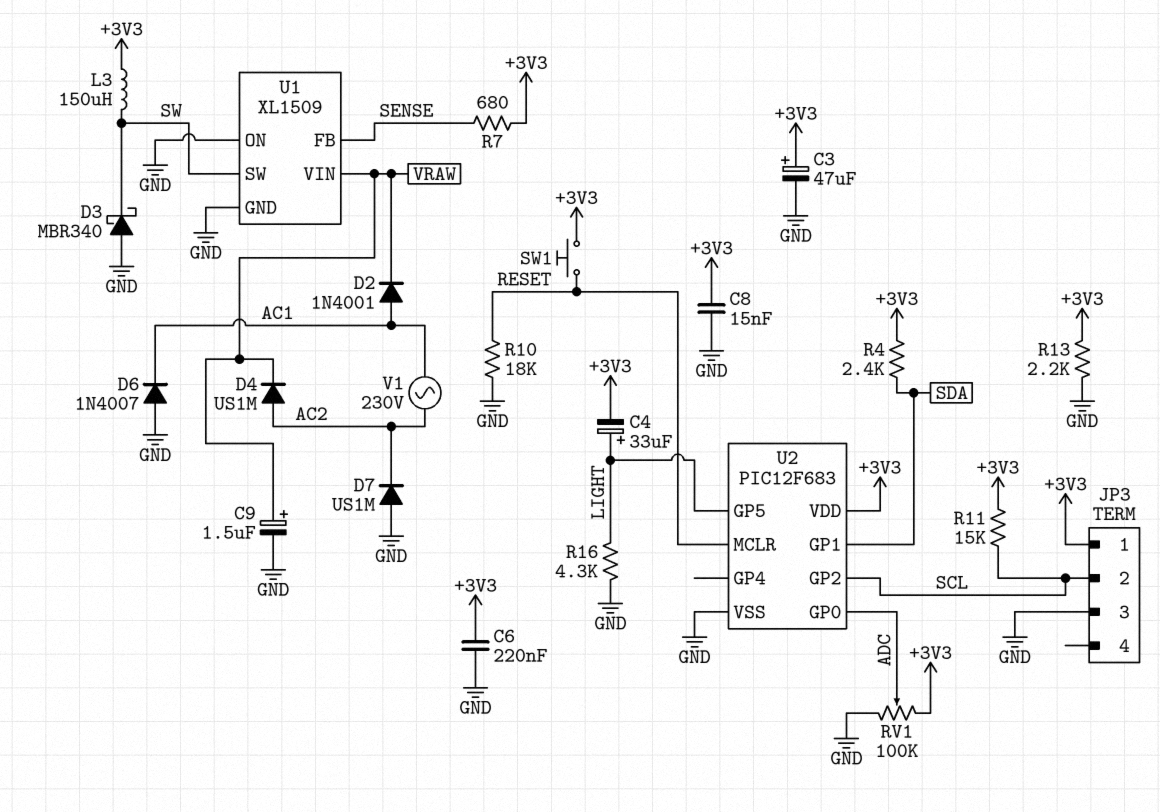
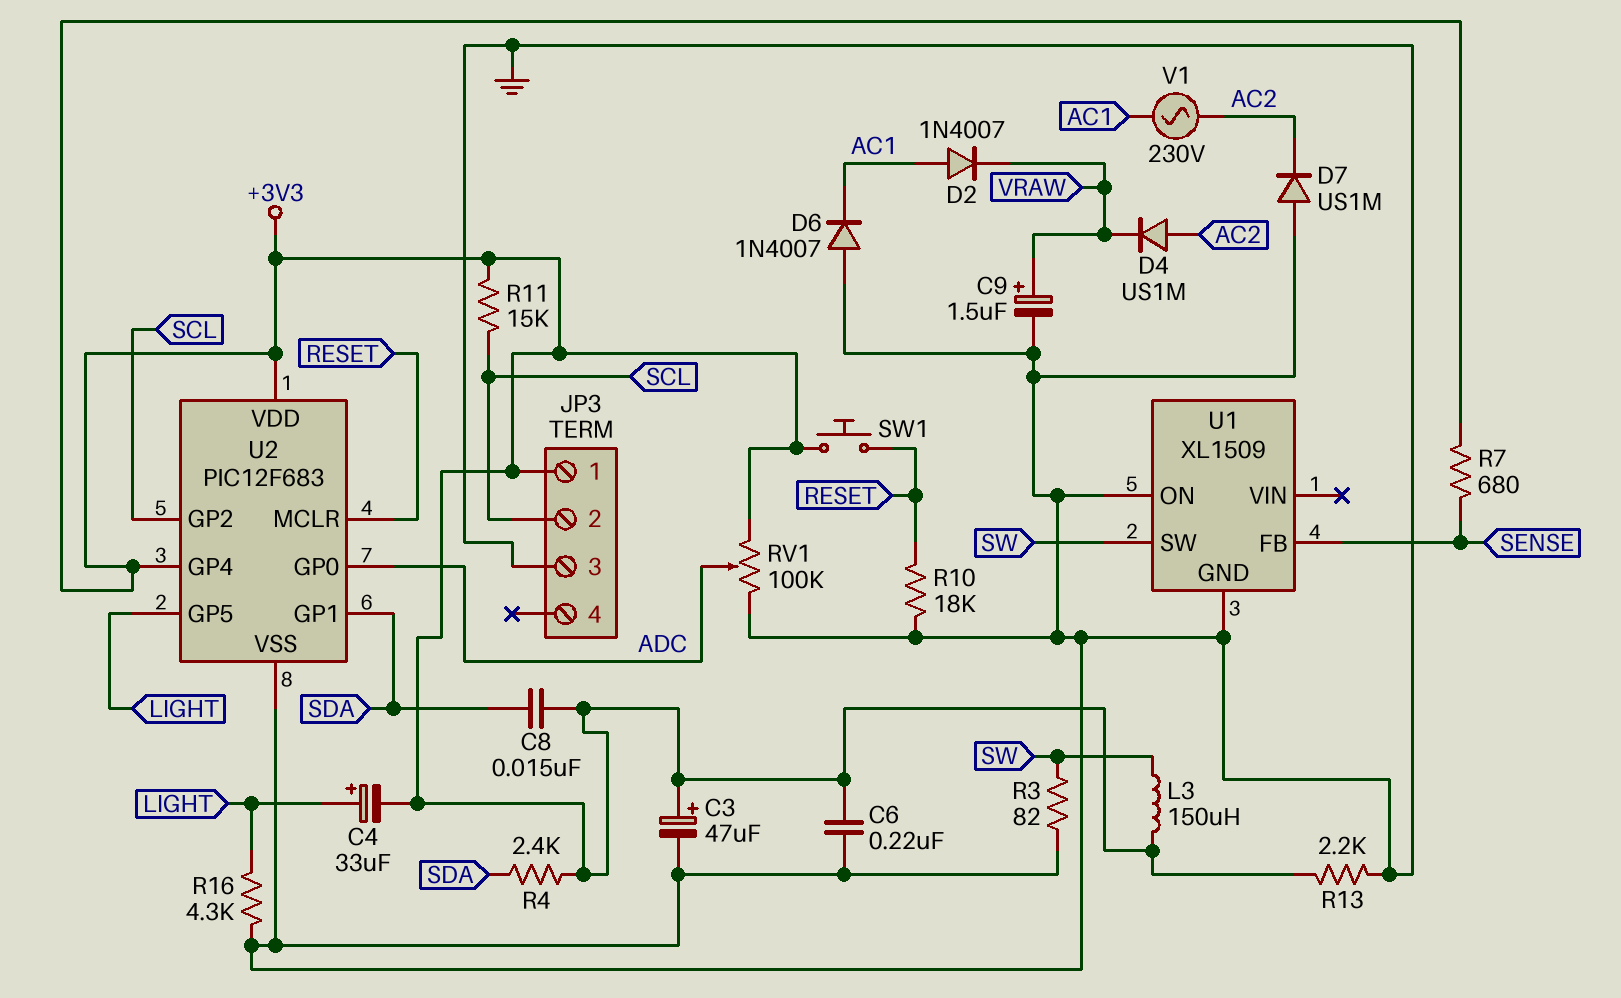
C8: 15nF (+3V3, GND) -> 15nF (+3V3, SDA)
D2: diode 1N4001 (A AC1, K VRAW) -> diode 1N4007 (A AC1, K VRAW)
D3: schottky MBR340 (A GND, K SW) -> none
R3: none -> 82 (GND, SW)
U1 pin VIN: VRAW -> none
U2 pin GP4: none -> +3V3

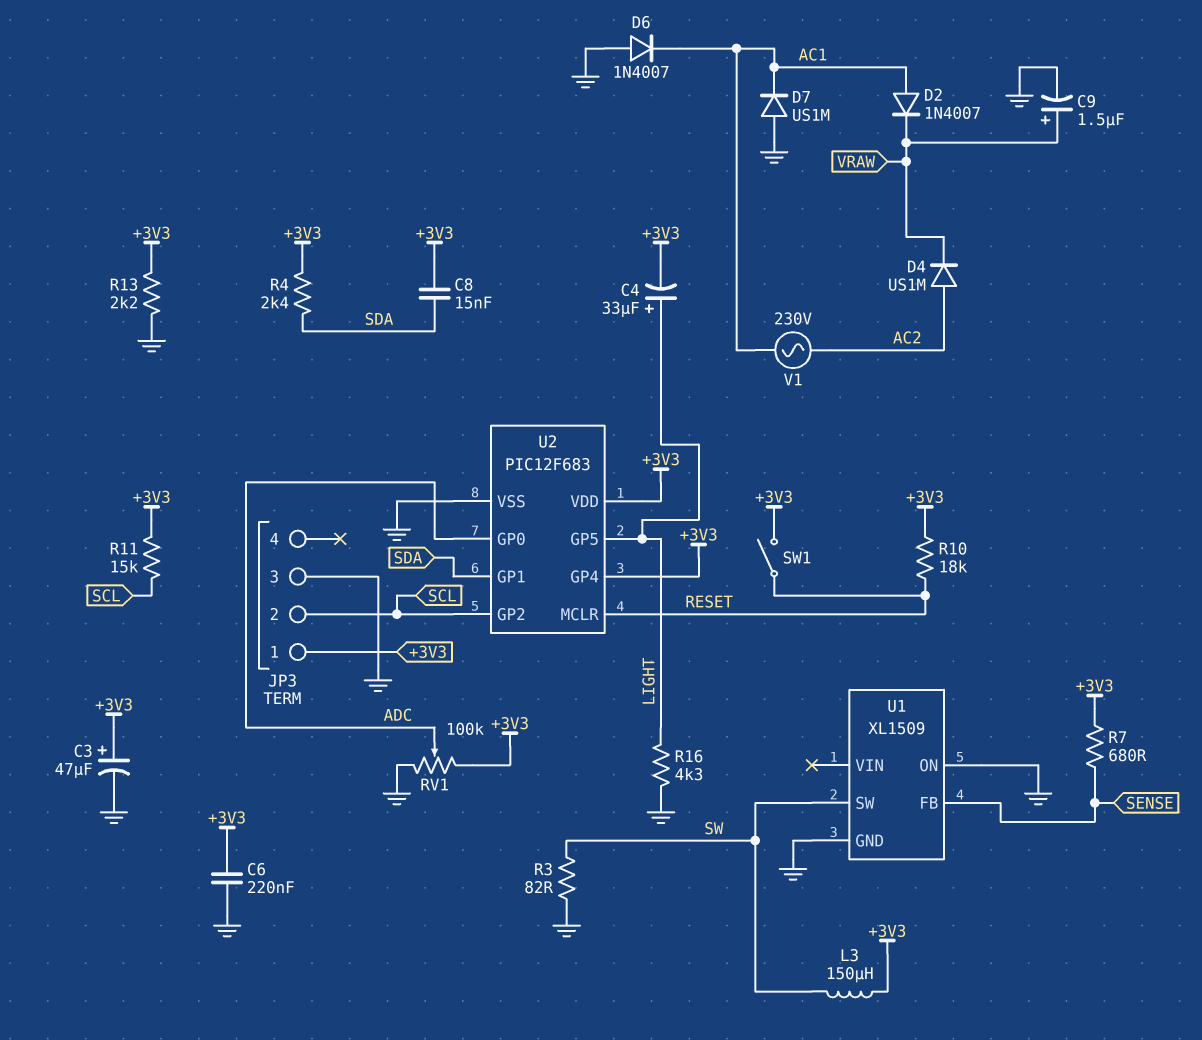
D7: diode US1M (A GND, K AC2) -> diode US1M (A GND, K AC1)
R10: 18k (GND, RESET) -> 18k (+3V3, RESET)
SW1: button (+3V3, RESET) -> switch (+3V3, RESET)

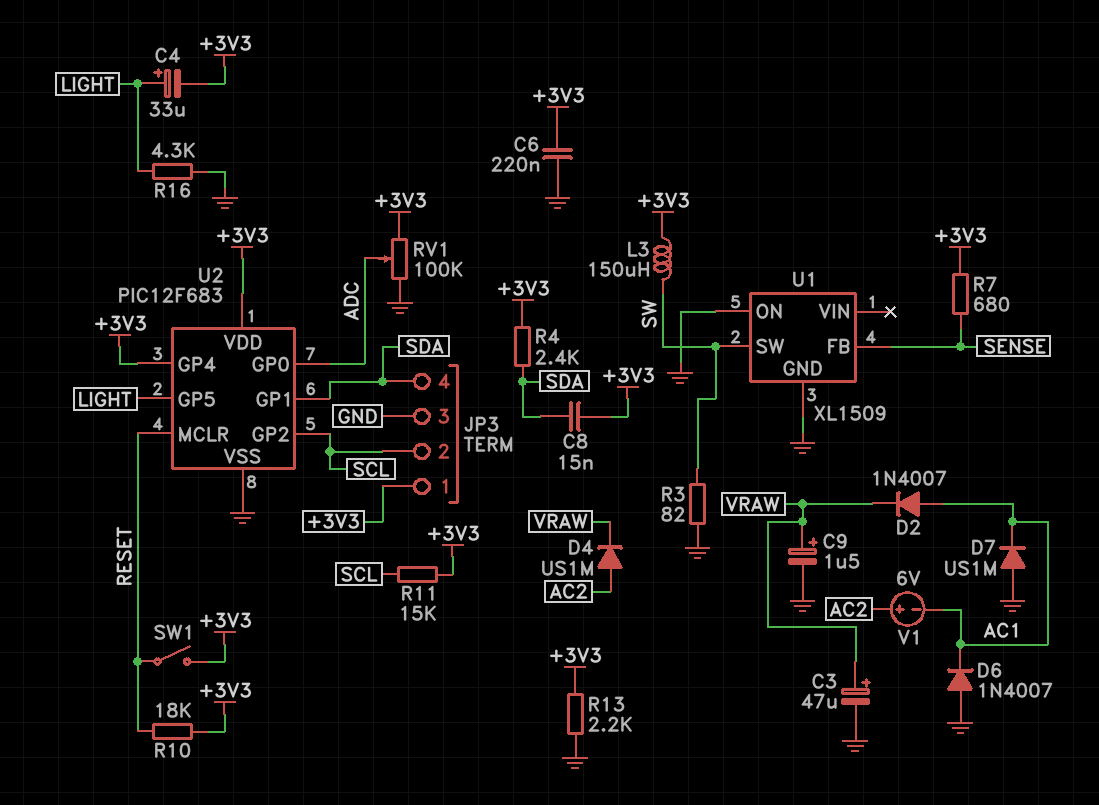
C3: 47uF (plus +3V3, minus GND) -> 47uF (plus VRAW, minus GND)
JP3 pin 4: none -> SDA
V1: AC 230V (AC1, AC2) -> 6V (plus AC2, minus AC1)

